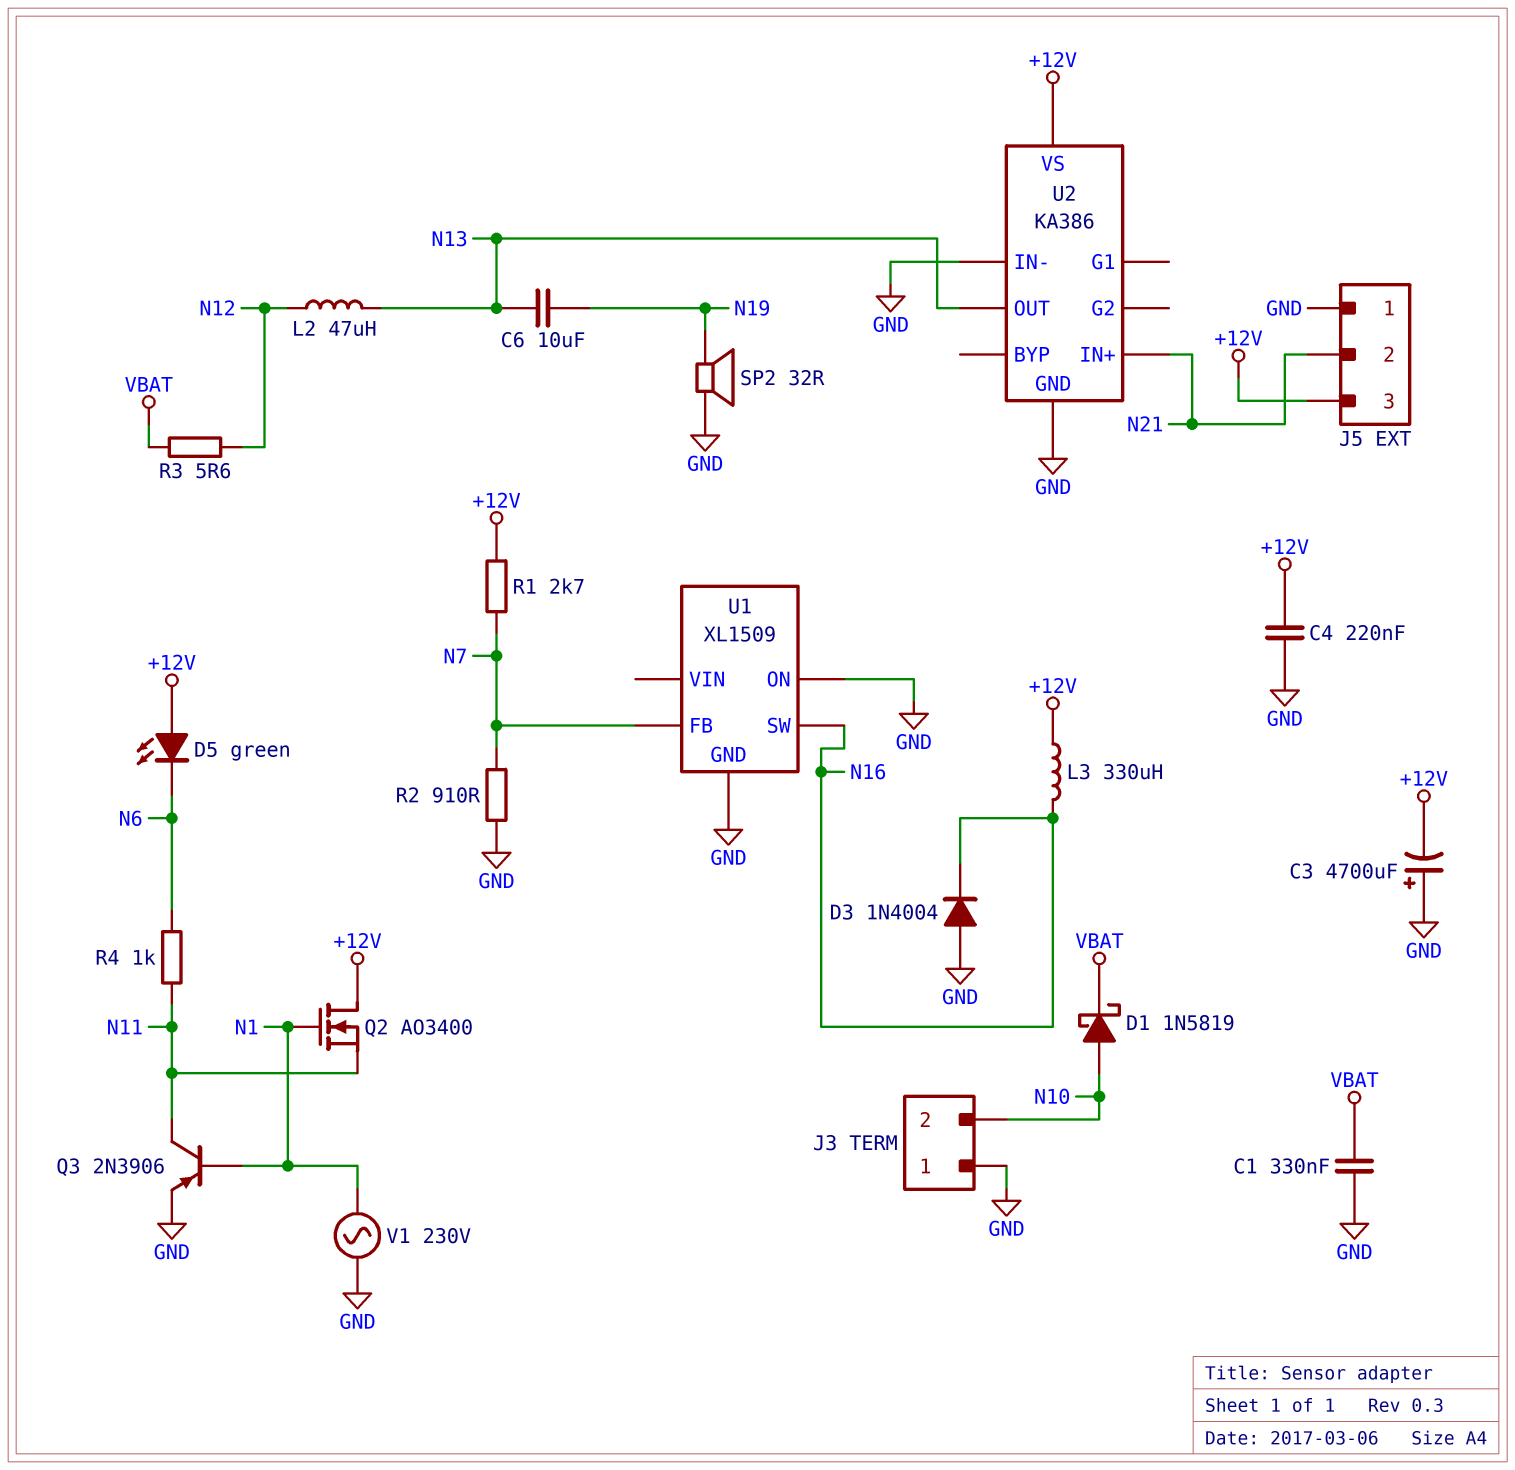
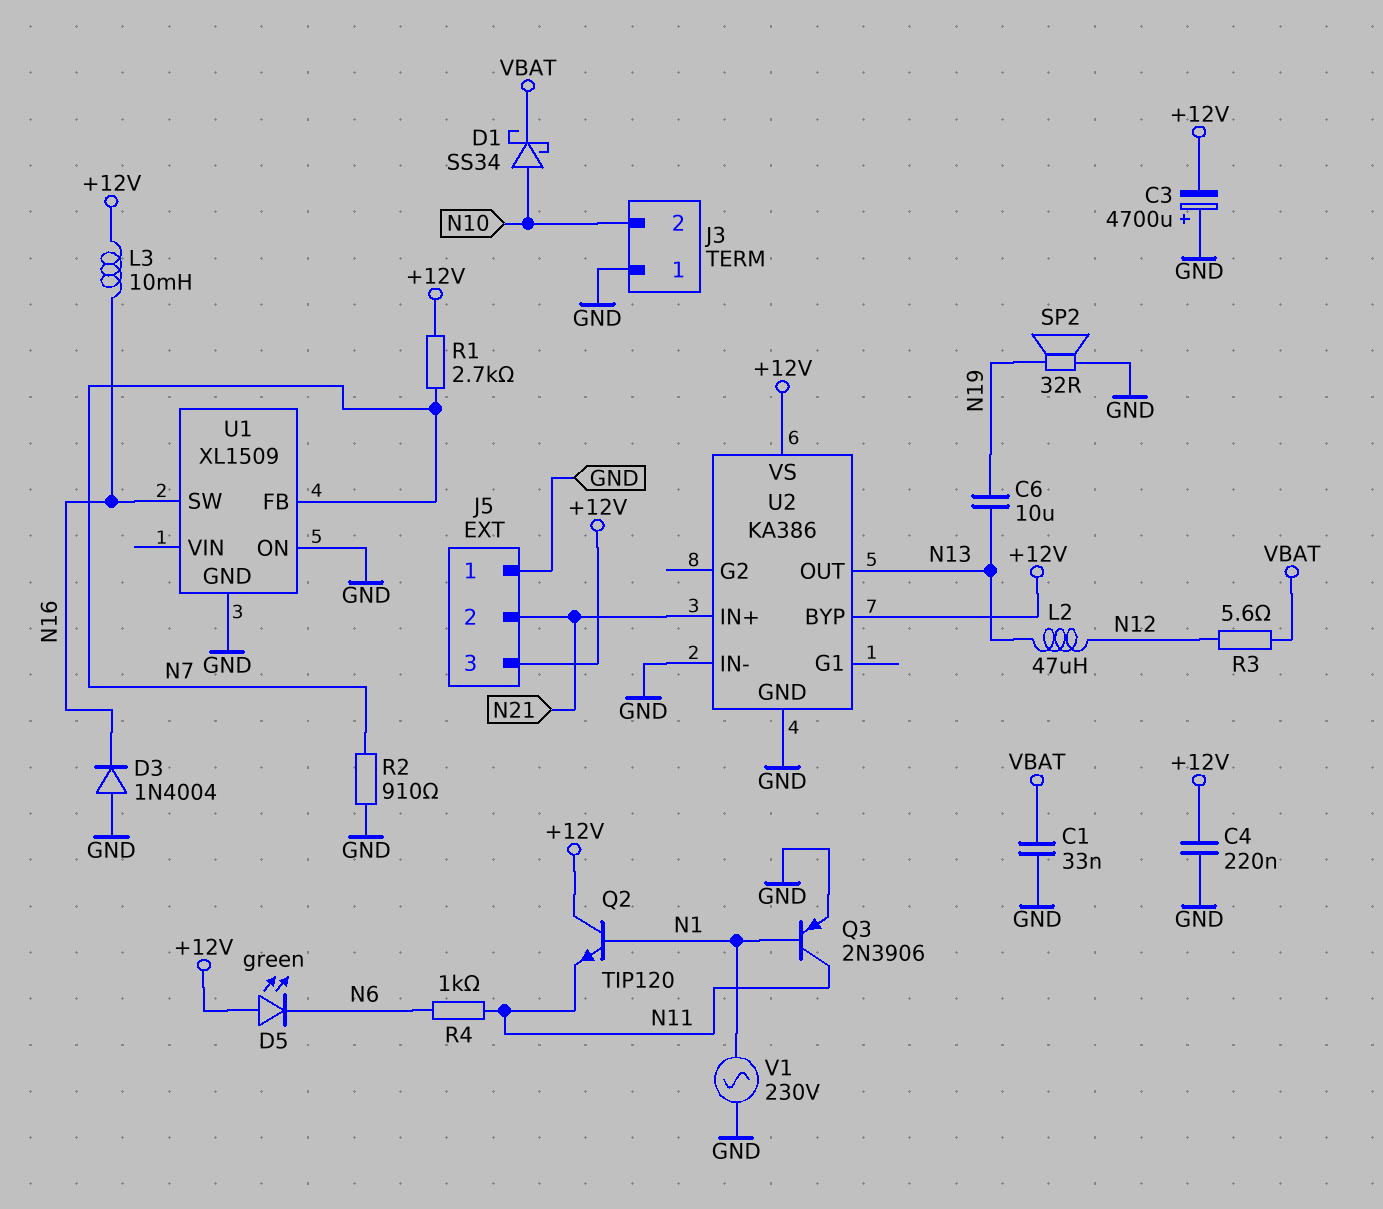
C1: 330nF (GND, VBAT) -> 33nF (GND, VBAT)
D1: schottky 1N5819 (A N10, K VBAT) -> schottky SS34 (A N10, K VBAT)
L3: 330uH (+12V, N16) -> 10mH (+12V, N16)
Q2: NMOS AO3400 (G N1, D +12V, S N11) -> NPN TIP120 (B N1, C +12V, E N11)
U2 pin BYP: none -> +12V

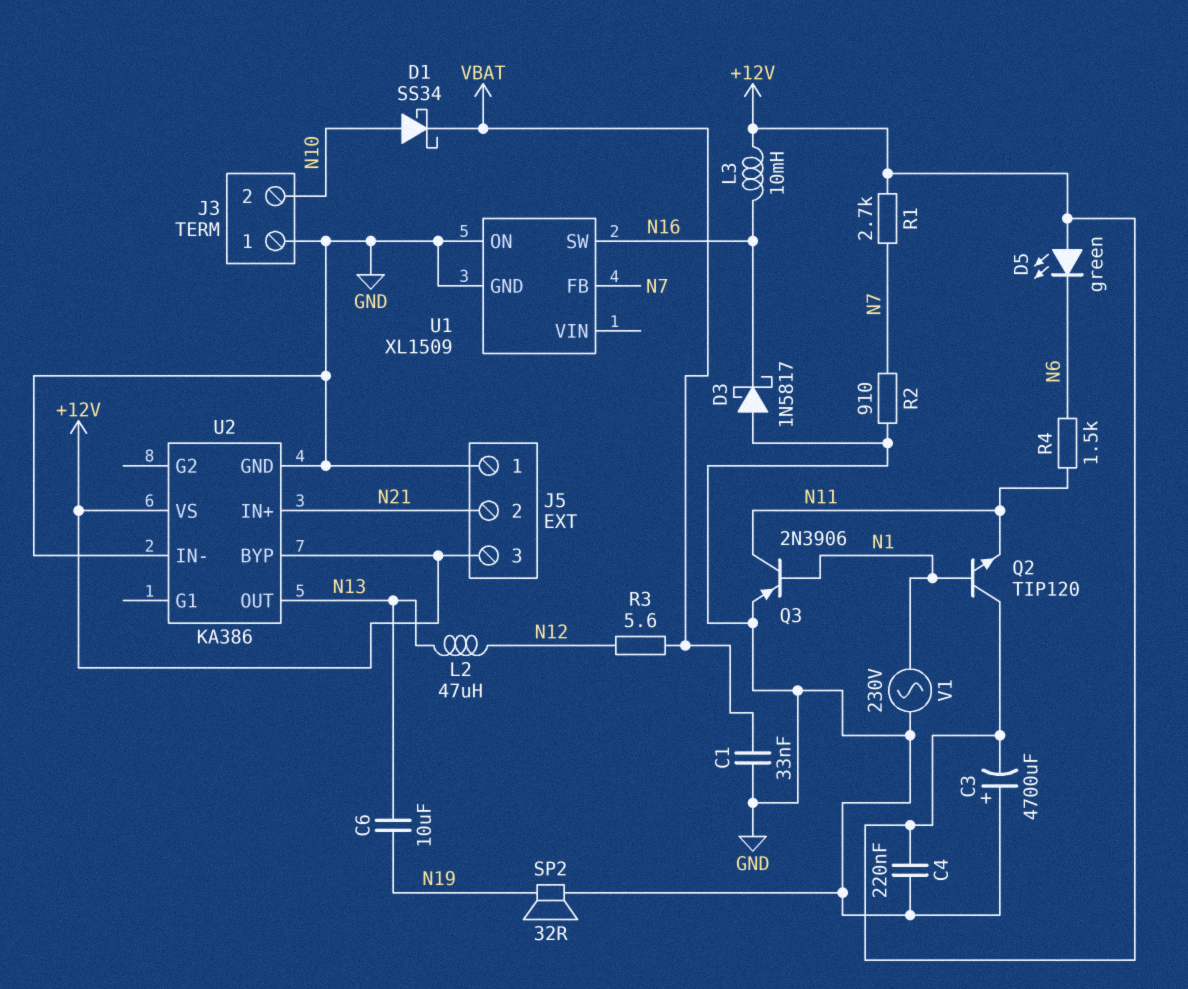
D3: diode 1N4004 (A GND, K N16) -> schottky 1N5817 (A GND, K N16)
R4: 1k (N6, N11) -> 1.5k (N6, N11)

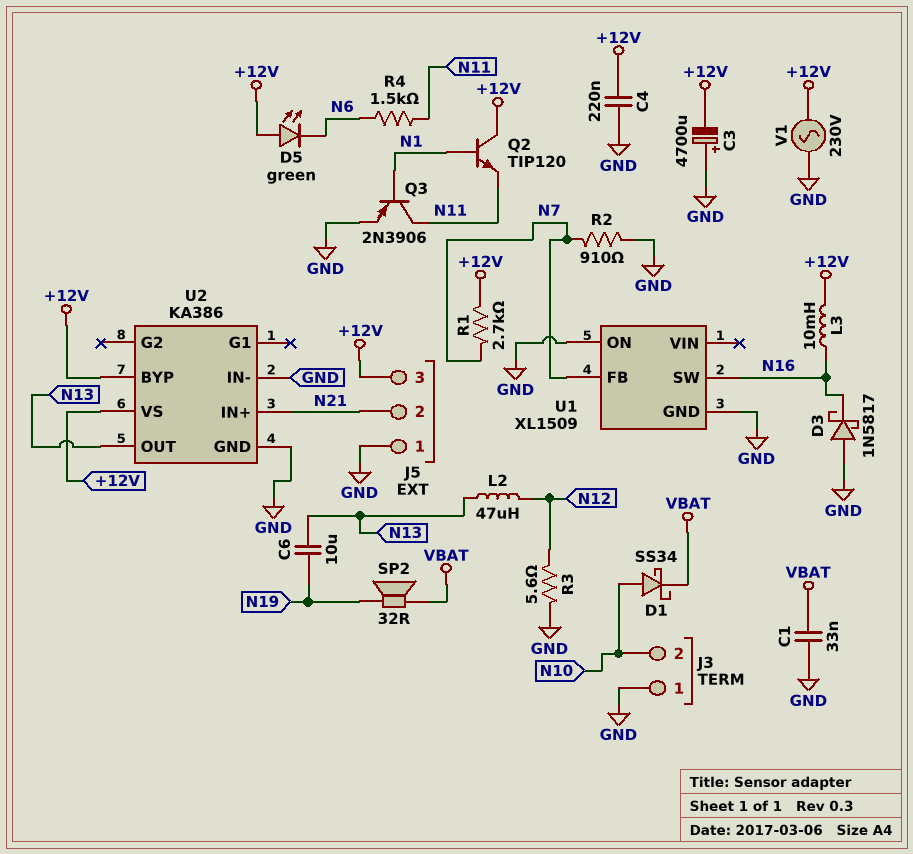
R3: 5.6 (N12, VBAT) -> 5.6 (GND, N12)
SP2: speaker 32R (GND, N19) -> speaker 32R (N19, VBAT)
V1: AC 230V (GND, N1) -> AC 230V (+12V, GND)

